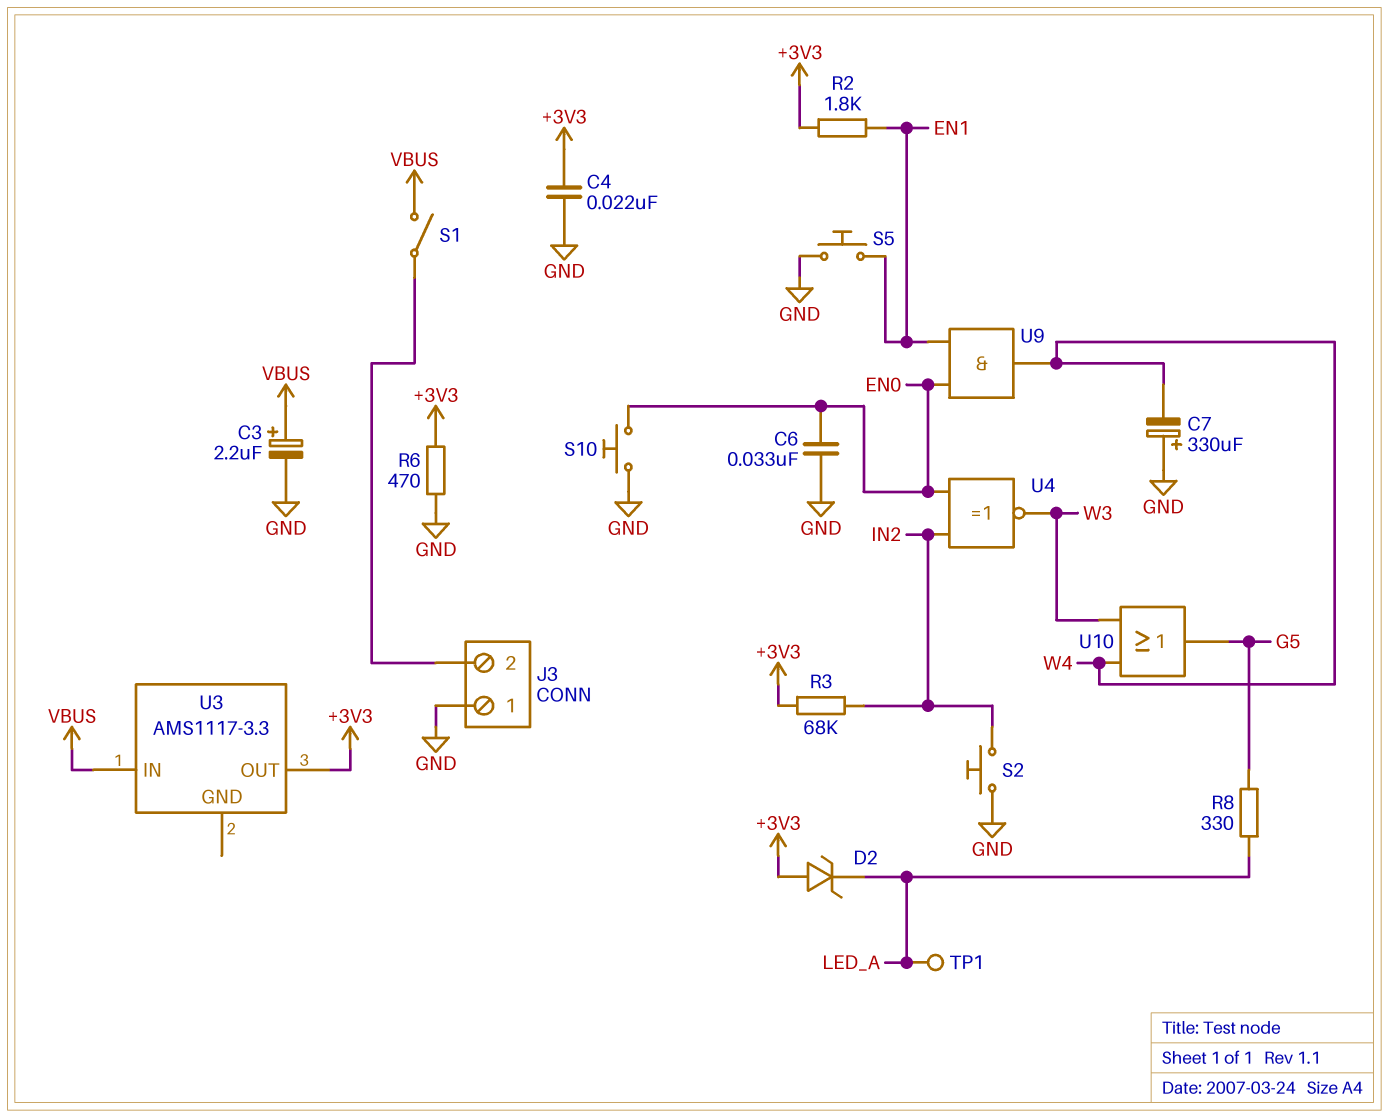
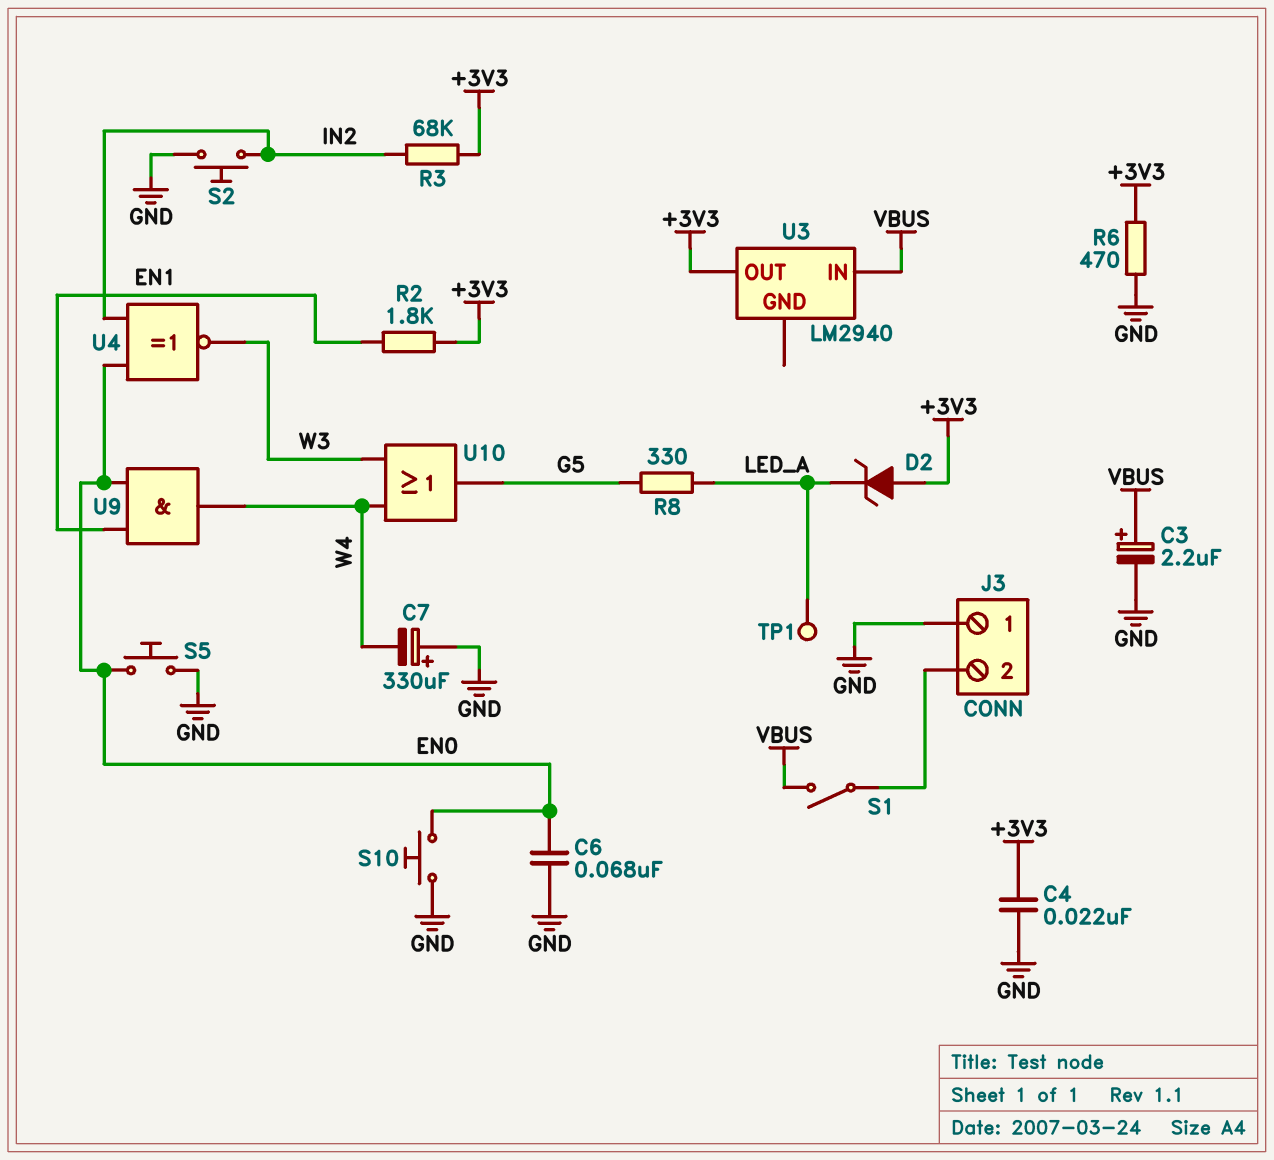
C6: 33nF (EN0, GND) -> 68nF (EN0, GND)
S5: button (EN1, GND) -> button (EN0, GND)
U3: AMS1117-3.3 -> LM2940

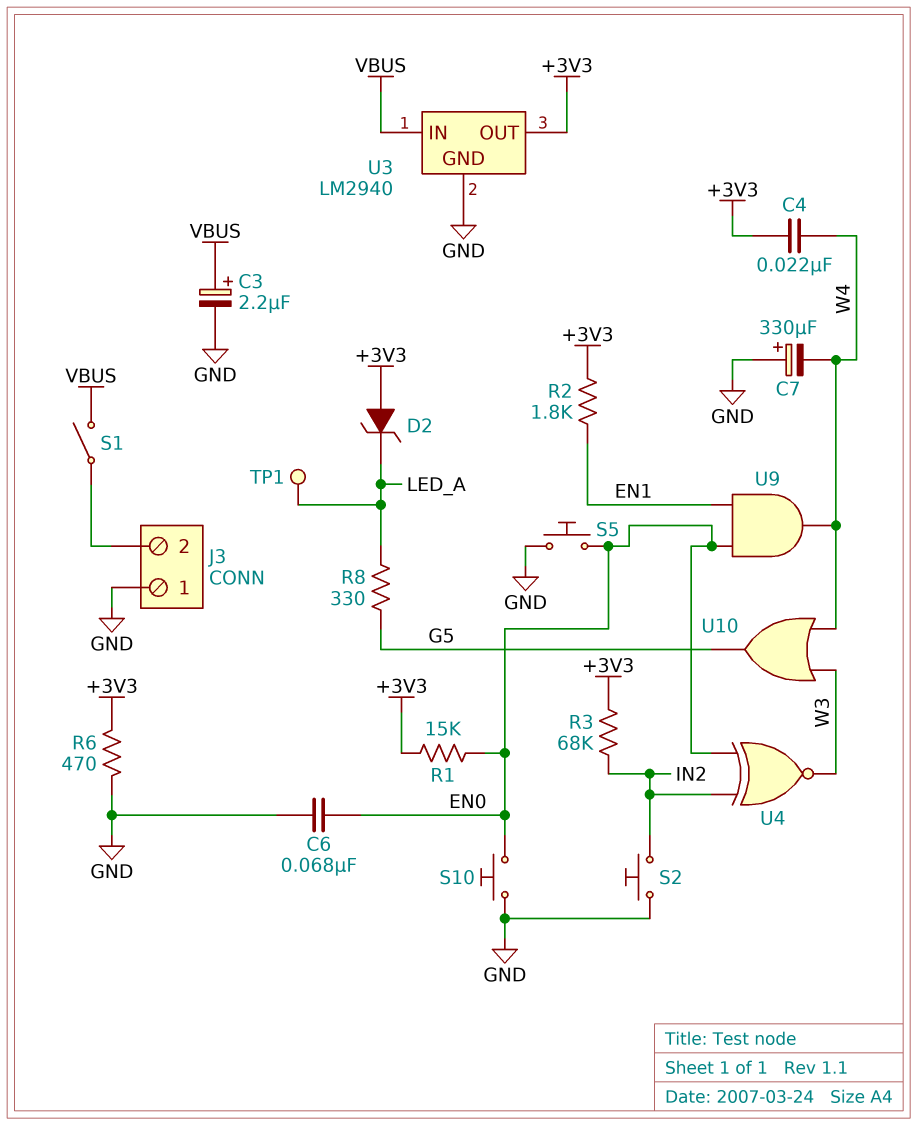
C4: 22nF (+3V3, GND) -> 22nF (+3V3, W4)
R1: none -> 15k (+3V3, EN0)
U3 pin GND: none -> GND

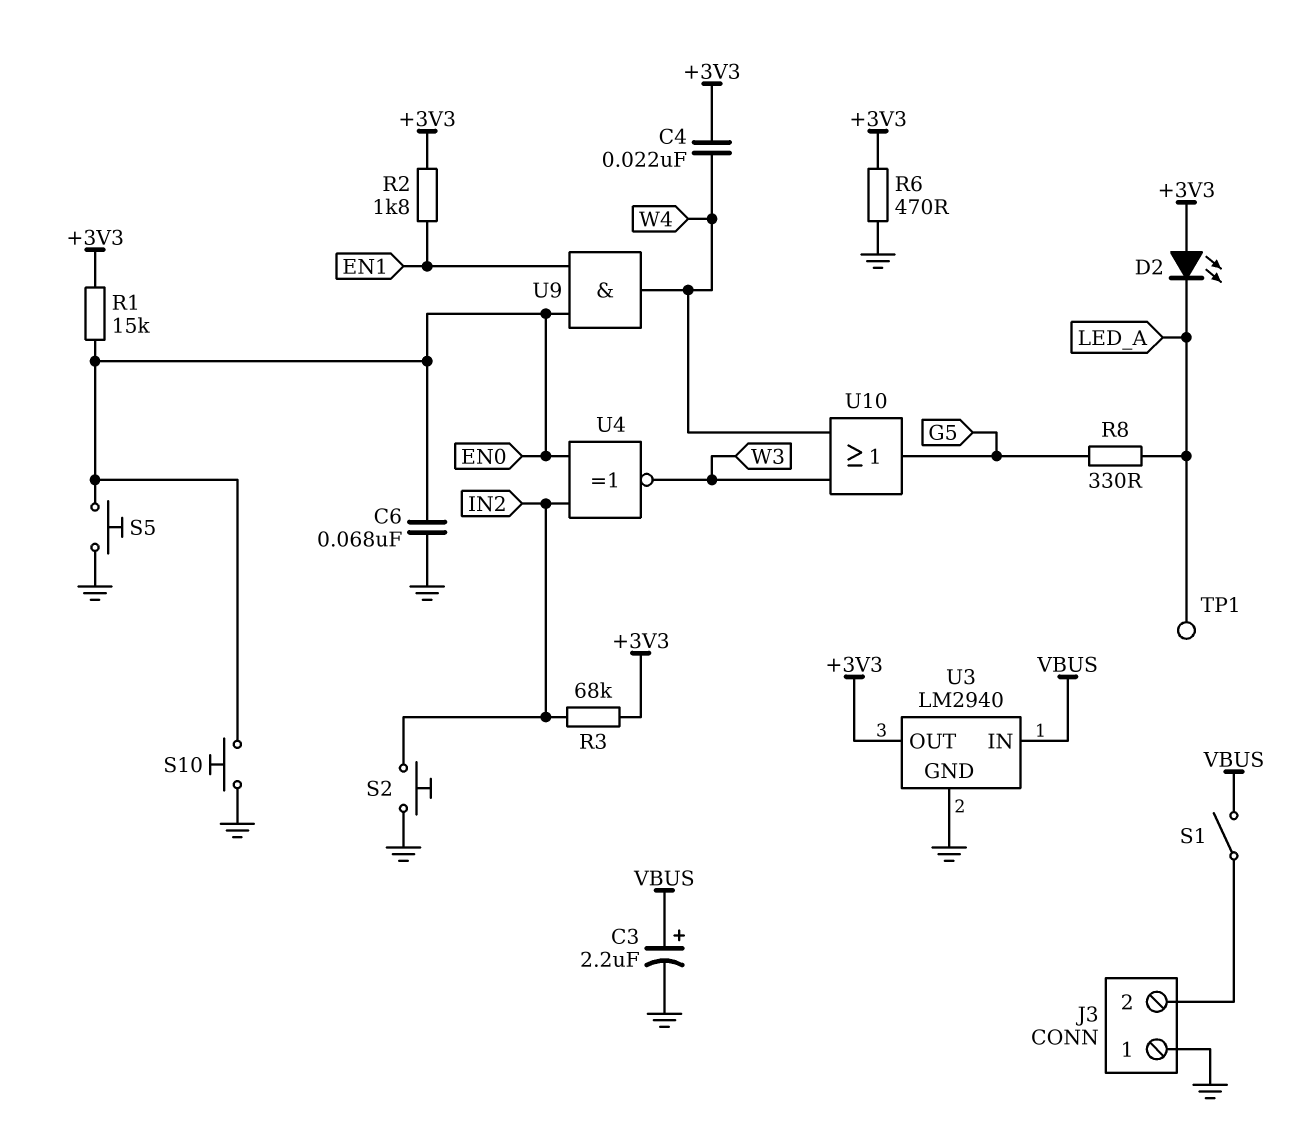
C7: 330uF (plus GND, minus W4) -> none
D2: zener (A +3V3, K LED_A) -> LED (A +3V3, K LED_A)

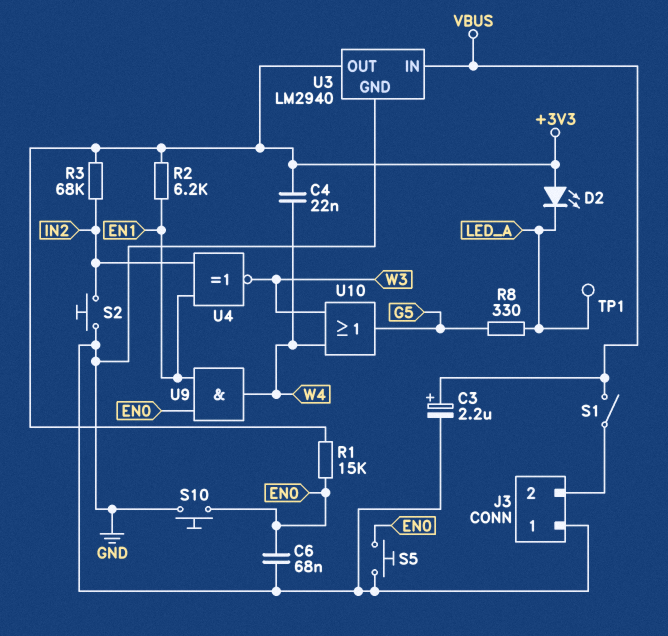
R2: 1.8k (+3V3, EN1) -> 6.2k (+3V3, EN1)
R6: 470 (+3V3, GND) -> none
U4: XNOR (in EN0, in IN2, out W3) -> XNOR (in EN1, in IN2, out W3)

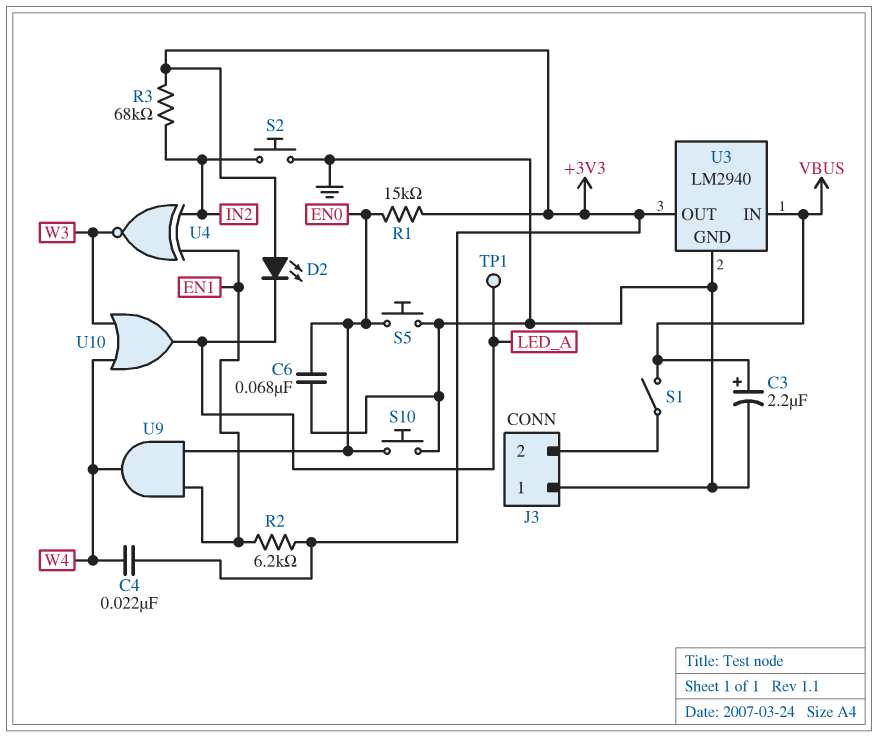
R8: 330 (G5, LED_A) -> none
U10: OR (in W3, in W4, out G5) -> OR (in W3, in W4, out LED_A)

